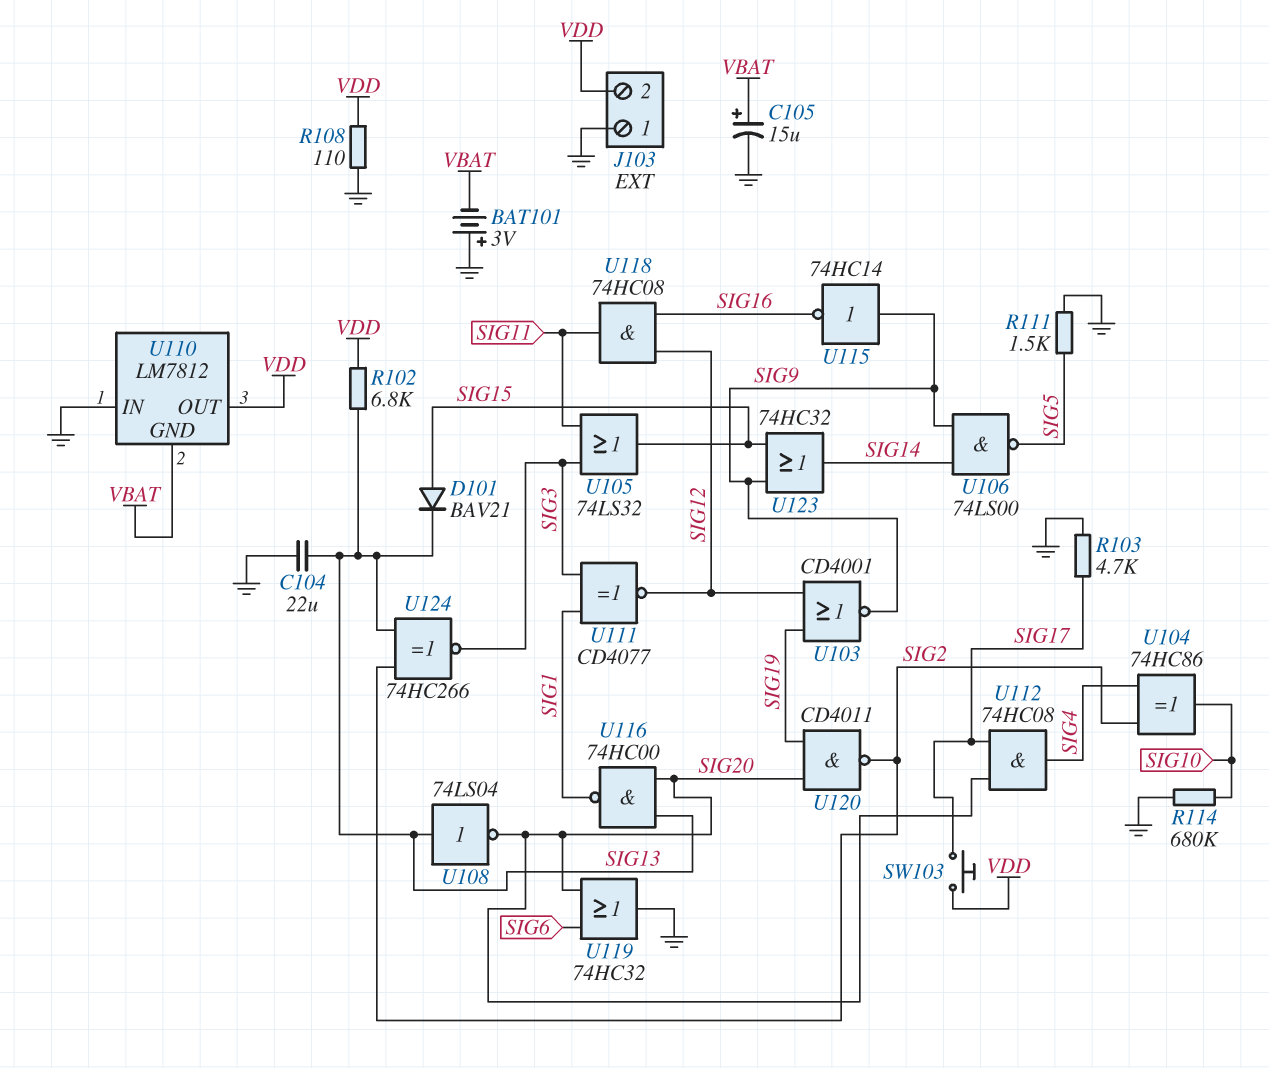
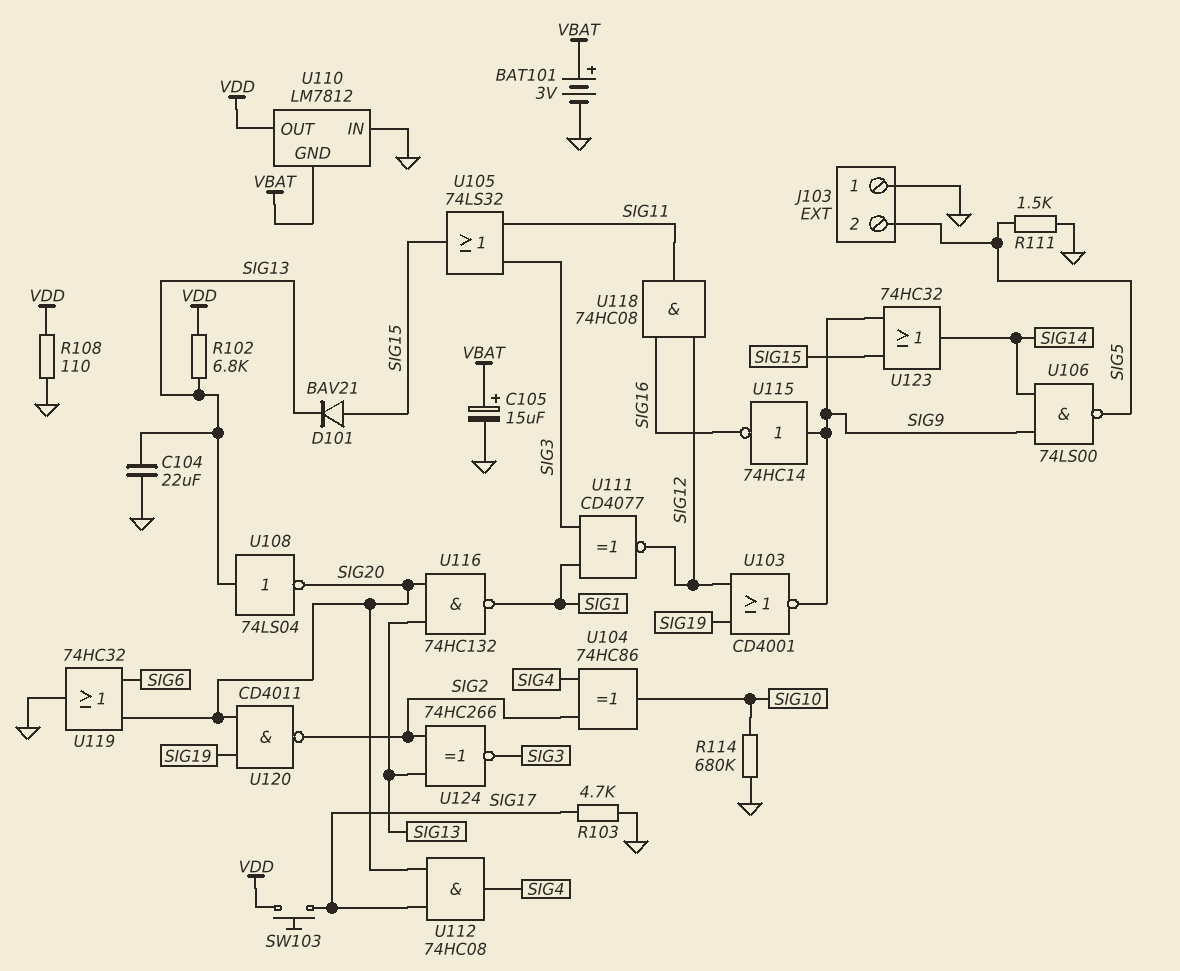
BAT101: 3V (plus GND, minus VBAT) -> 3V (plus VBAT, minus GND)
J103 pin 2: VDD -> SIG5
U116: NAND 74HC00 (in SIG13, in SIG20, out SIG1) -> NAND 74HC132 (in SIG13, in SIG20, out SIG1)

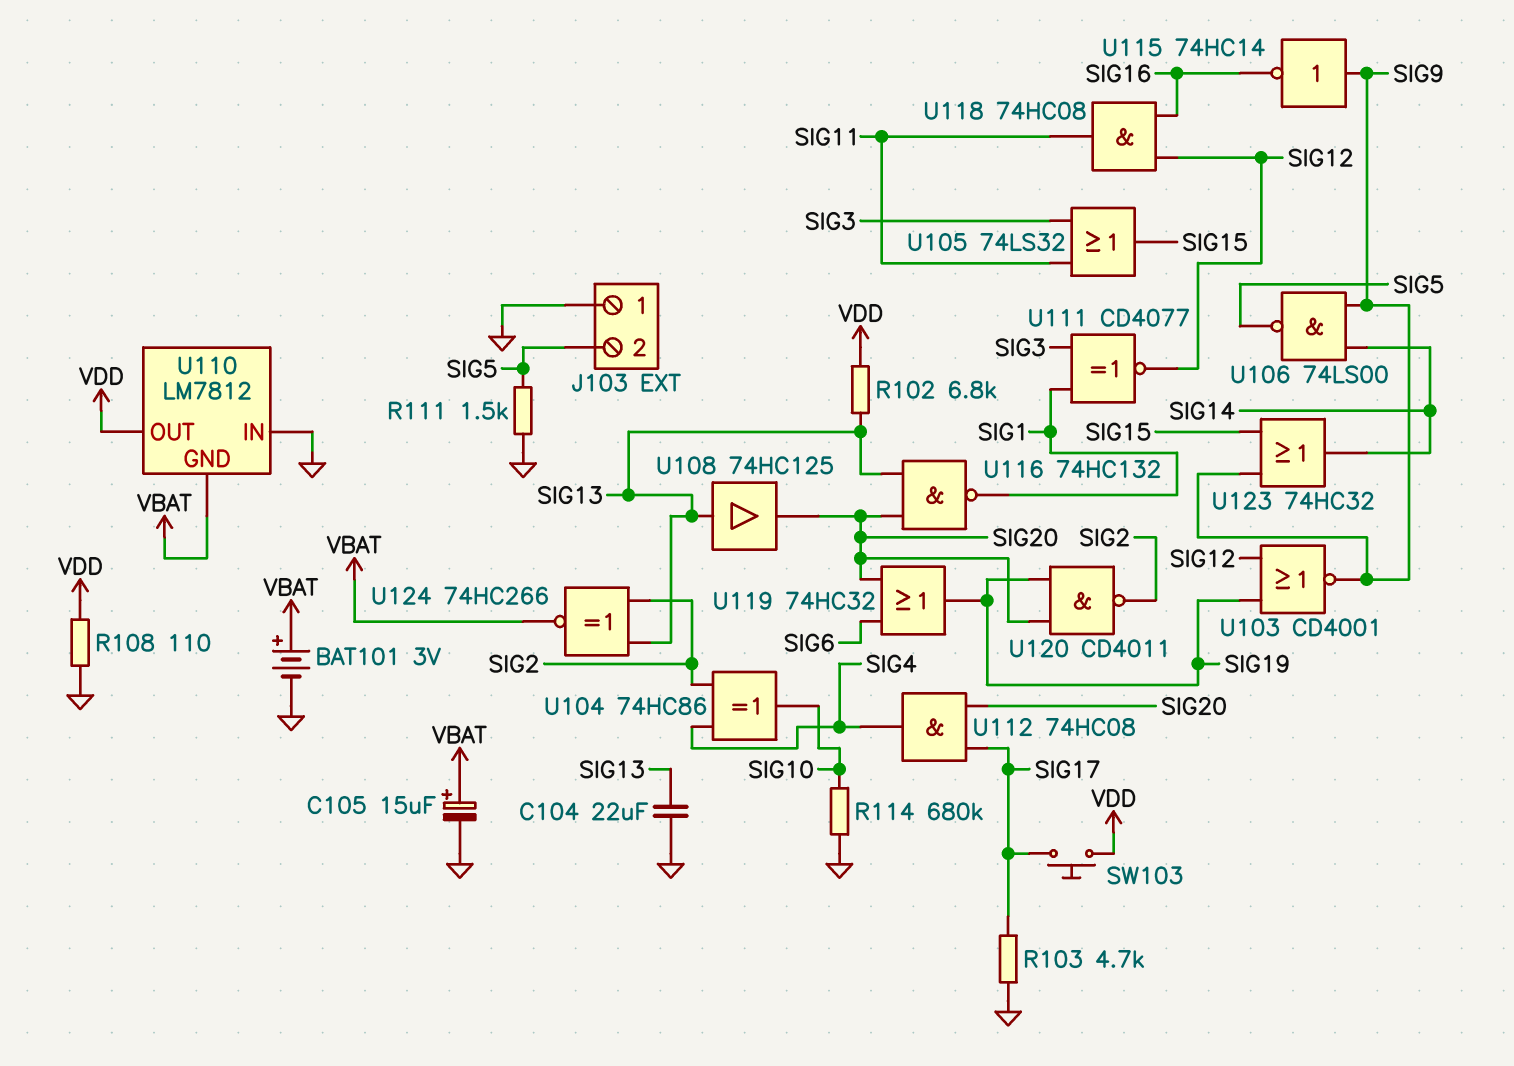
D101: diode BAV21 (A SIG15, K SIG13) -> none
U108: NOT 74LS04 (in SIG13, out SIG20) -> buffer 74HC125 (in SIG13, out SIG20)
U119: OR 74HC32 (in SIG6, in SIG20, out GND) -> OR 74HC32 (in SIG6, in SIG20, out SIG19)
U124: XNOR 74HC266 (in SIG2, in SIG13, out SIG3) -> XNOR 74HC266 (in SIG2, in SIG13, out VBAT)

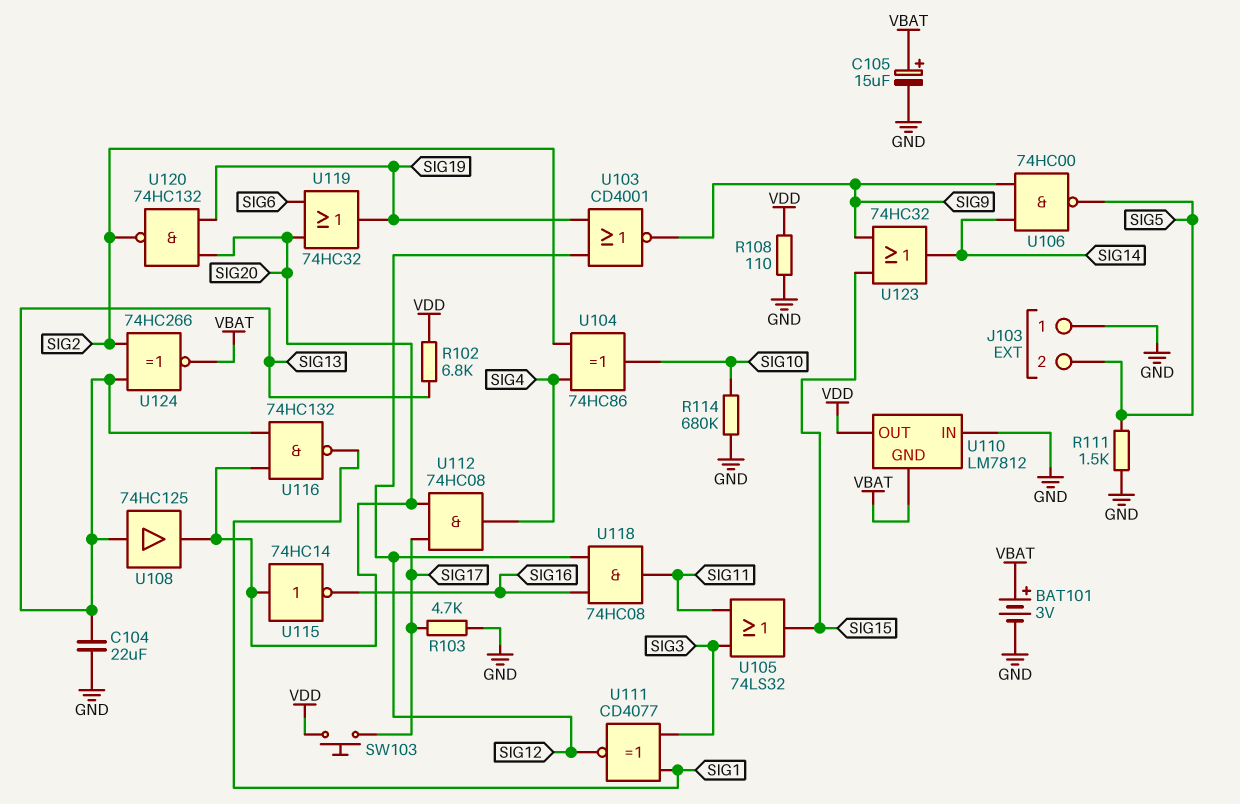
U106: NAND 74LS00 (in SIG9, in SIG14, out SIG5) -> NAND 74HC00 (in SIG9, in SIG14, out SIG5)
U115: NOT 74HC14 (in SIG9, out SIG16) -> NOT 74HC14 (in SIG20, out SIG16)
U120: NAND CD4011 (in SIG19, in SIG20, out SIG2) -> NAND 74HC132 (in SIG19, in SIG20, out SIG2)

